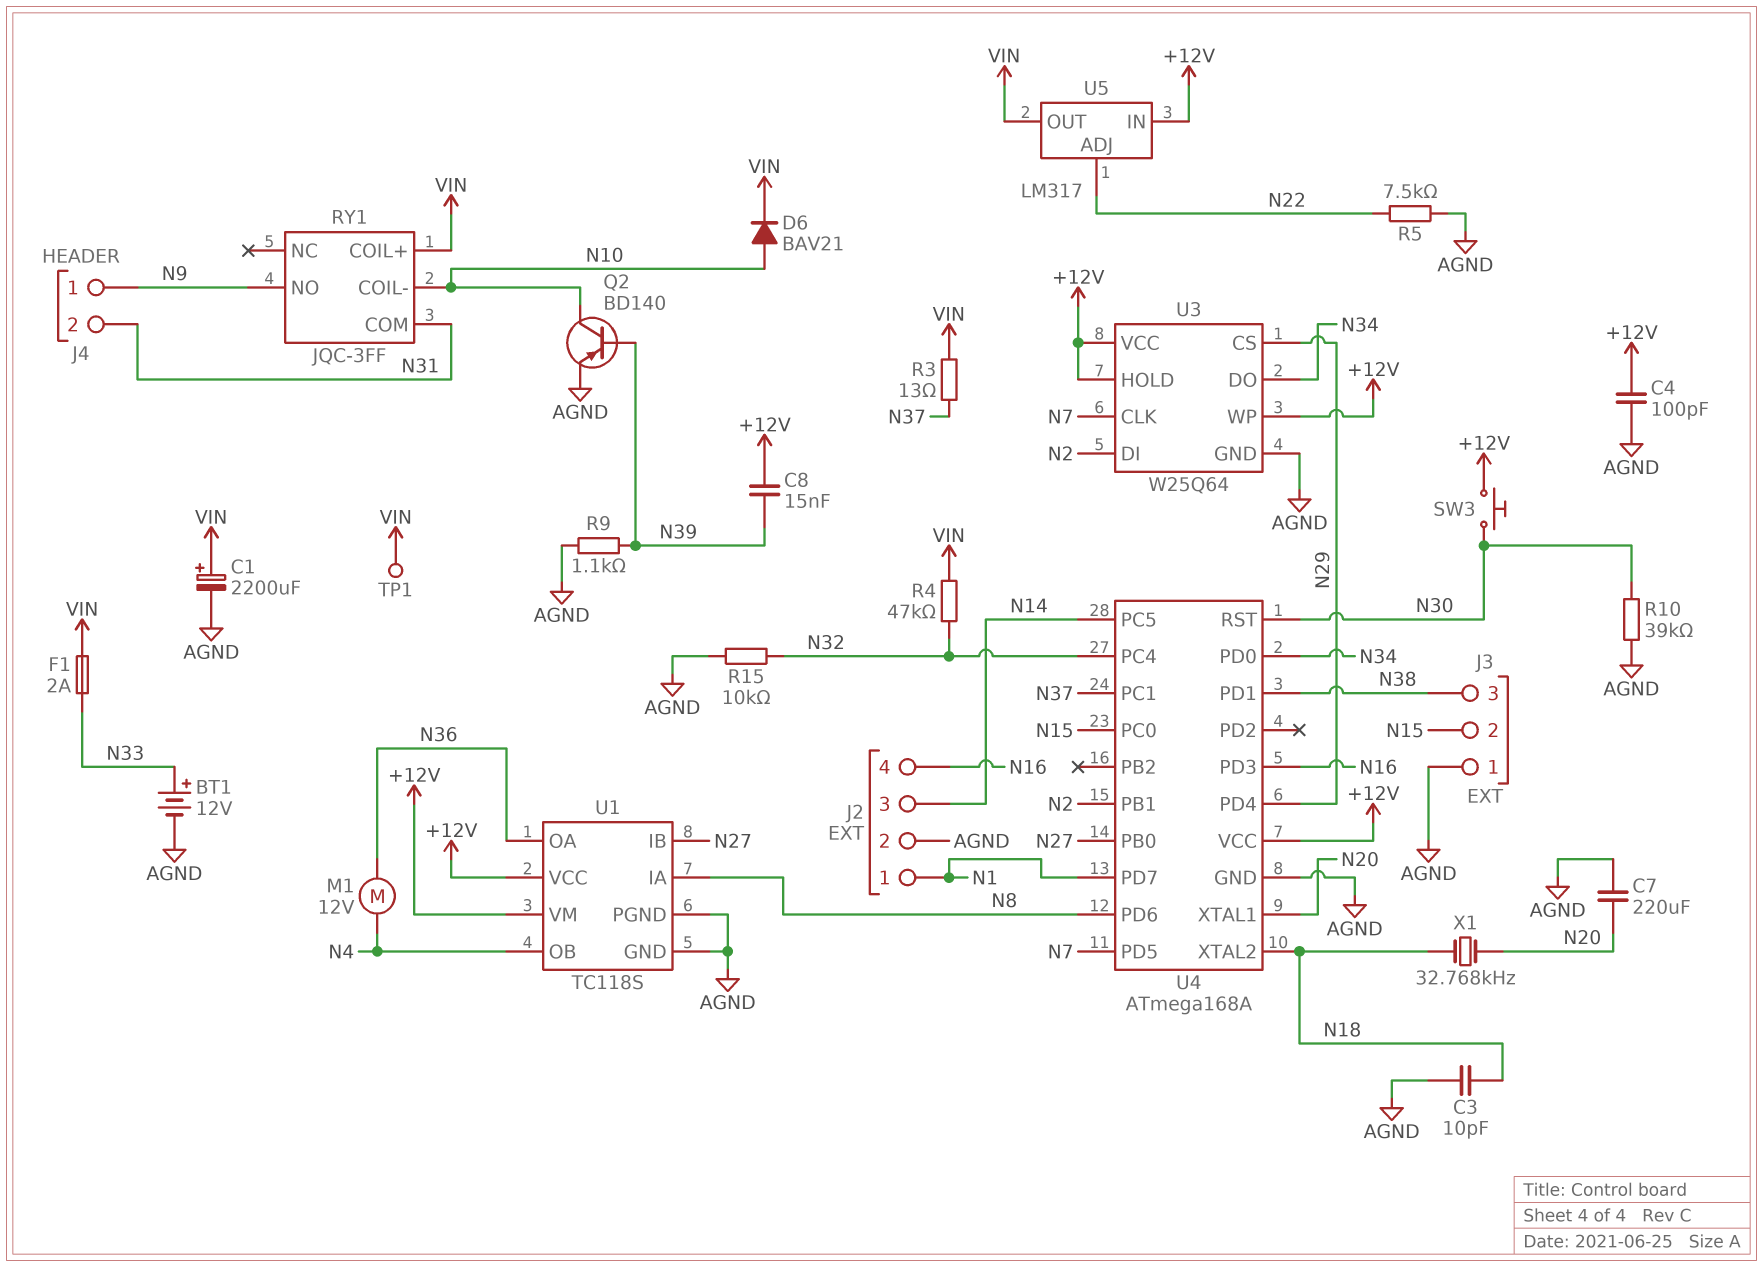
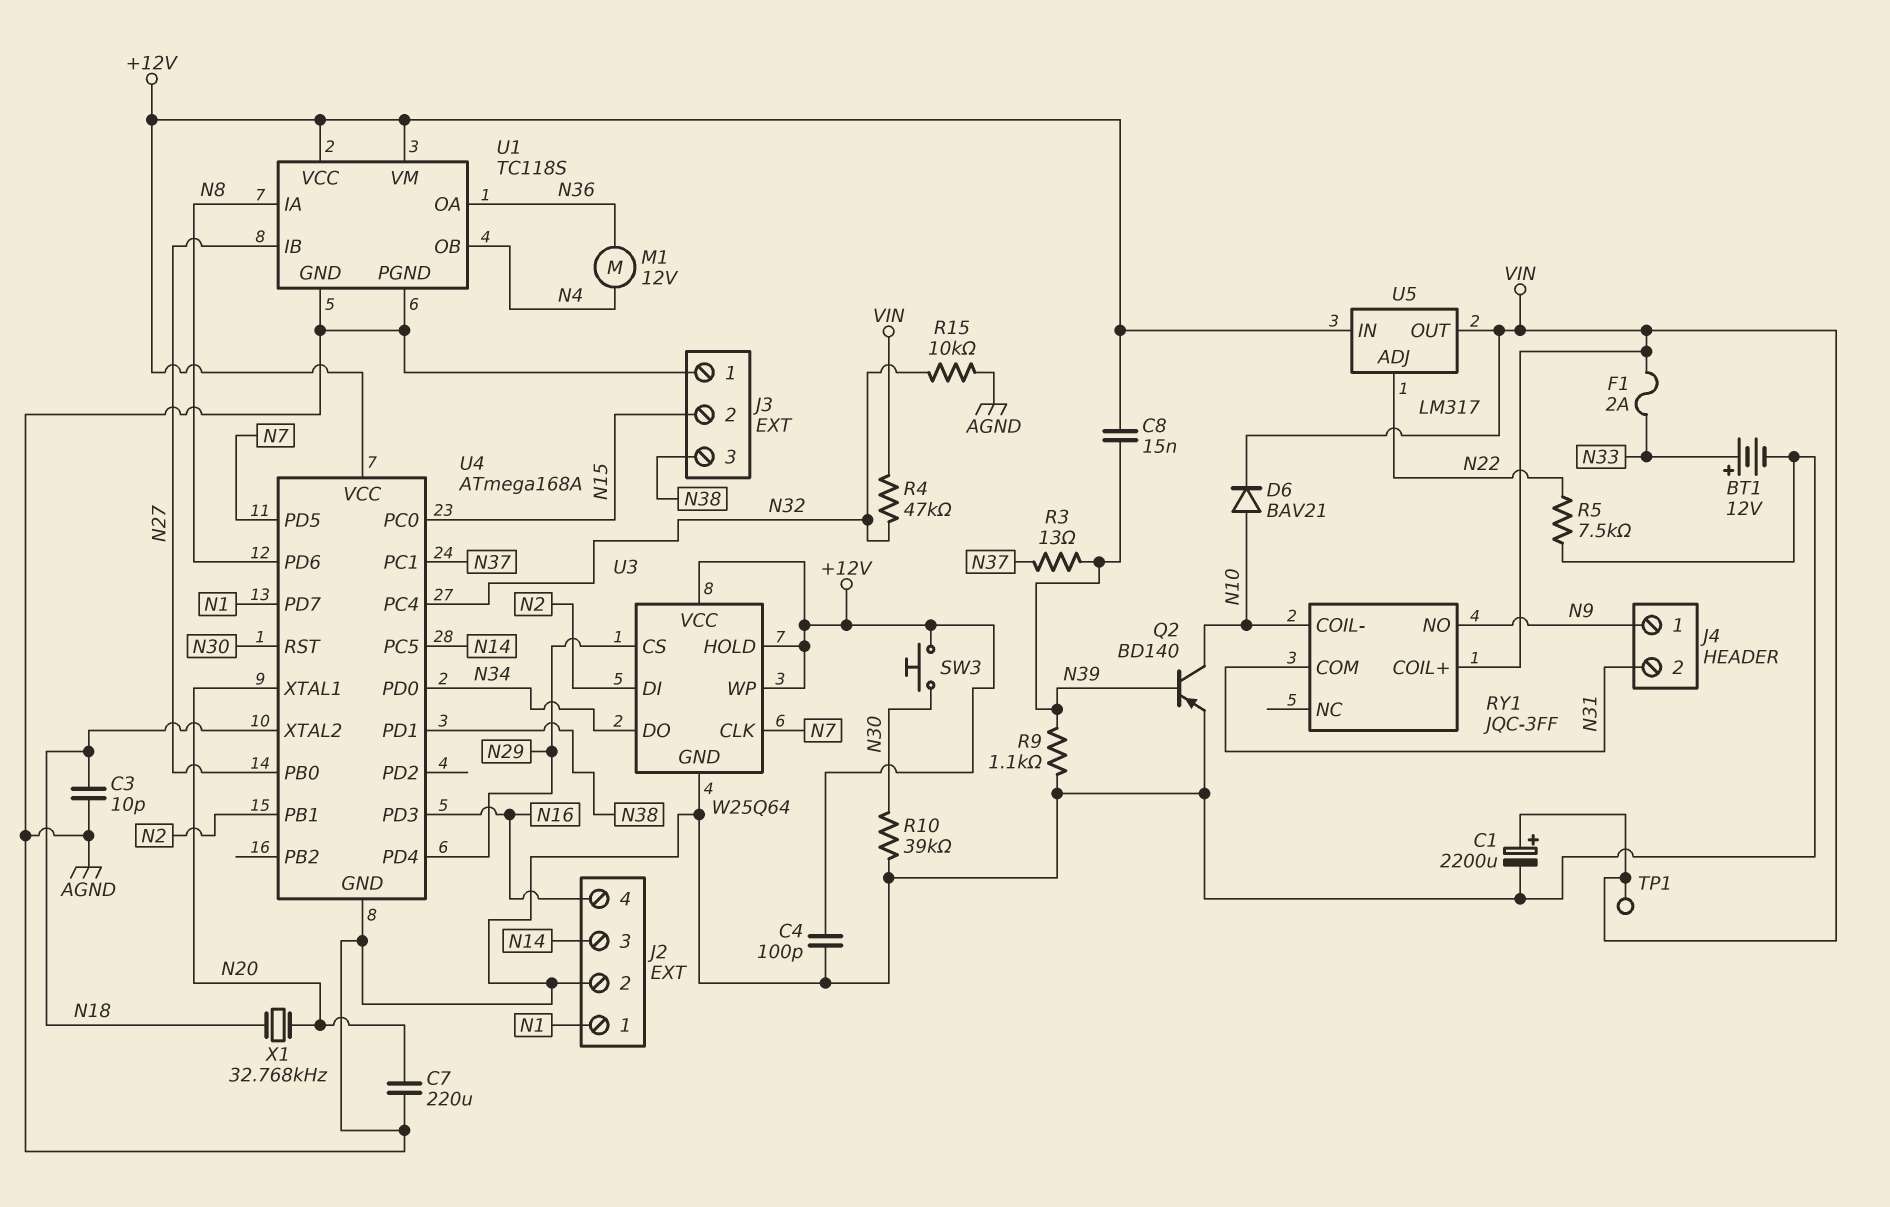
R3: 13 (N37, VIN) -> 13 (N37, N39)

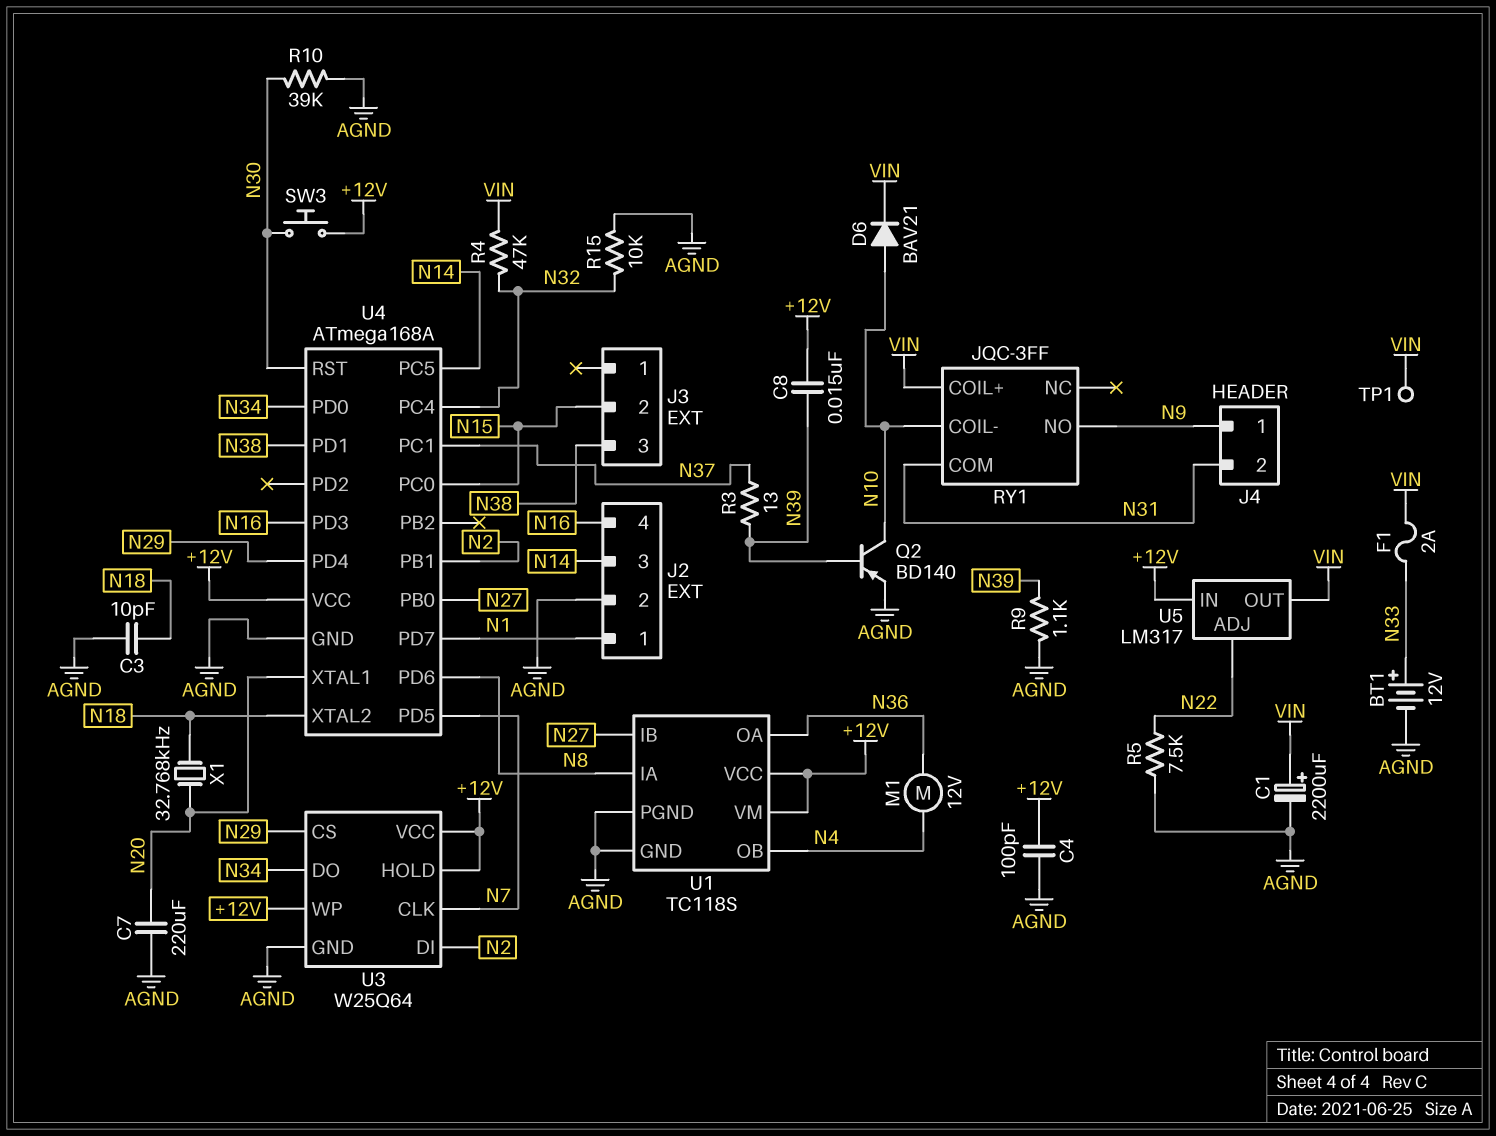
J3 pin 1: AGND -> none

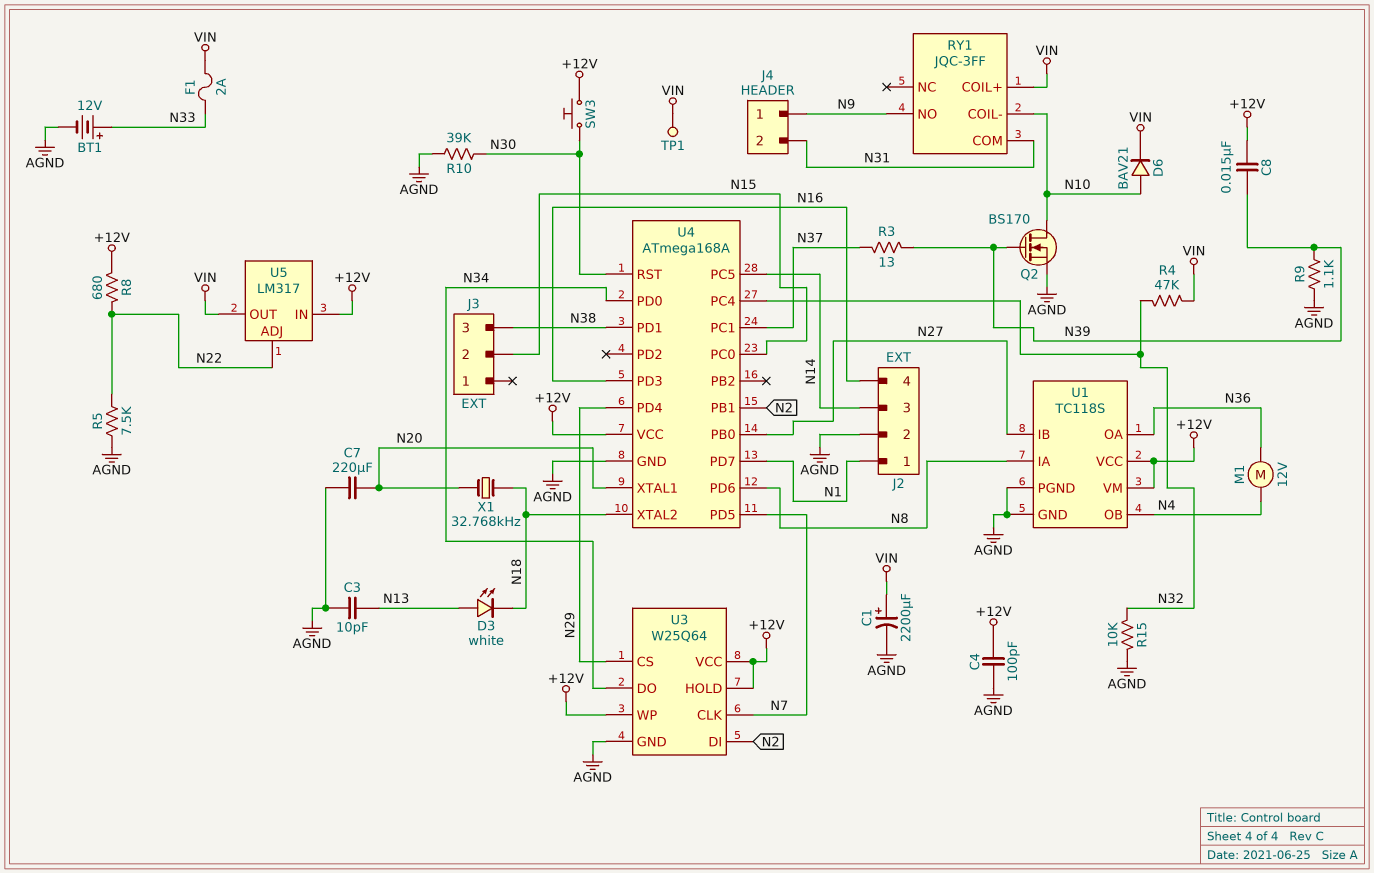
C3: 10pF (AGND, N18) -> 10pF (AGND, N13)
D3: none -> LED white (A N13, K N18)
Q2: PNP BD140 (B N39, C N10, E AGND) -> NMOS BS170 (G N39, D N10, S AGND)
R8: none -> 680 (+12V, N22)

